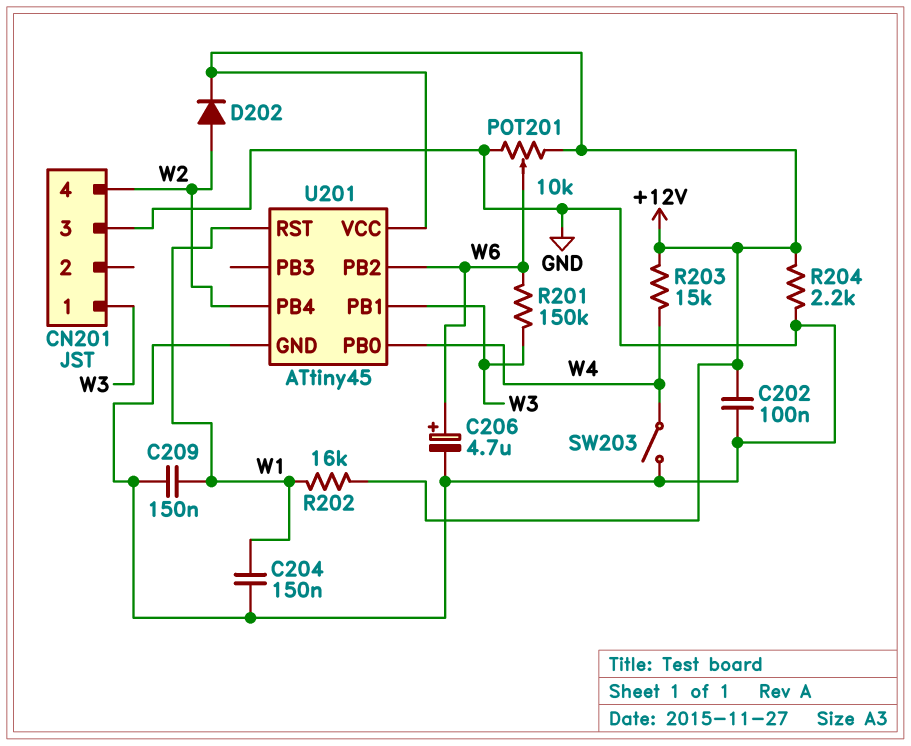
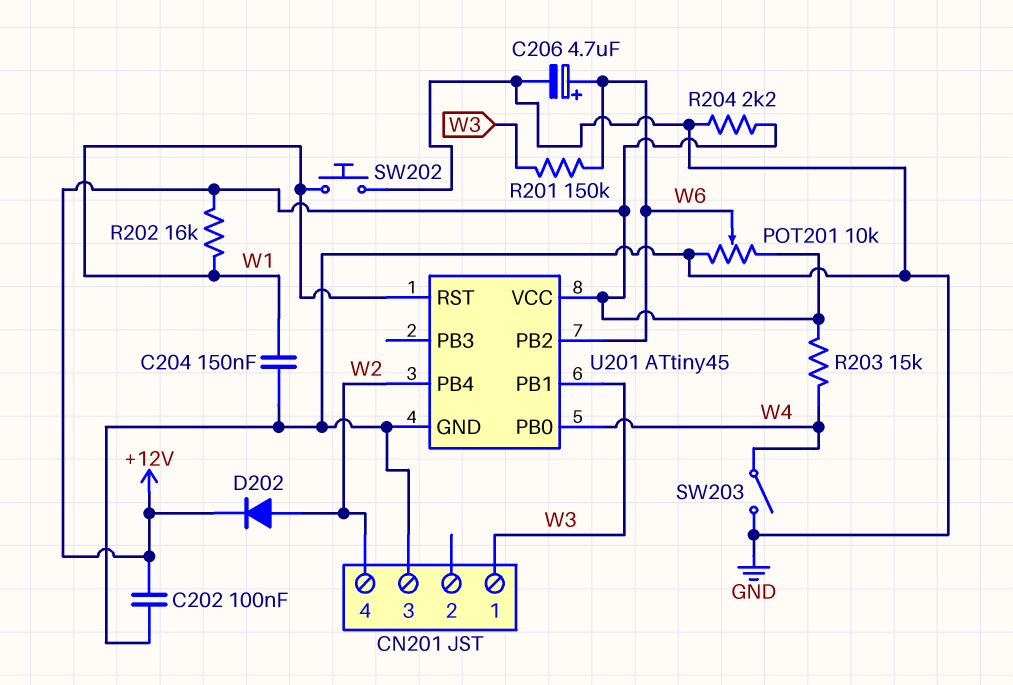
C209: 150nF (GND, W1) -> none
SW202: none -> button (GND, W1)

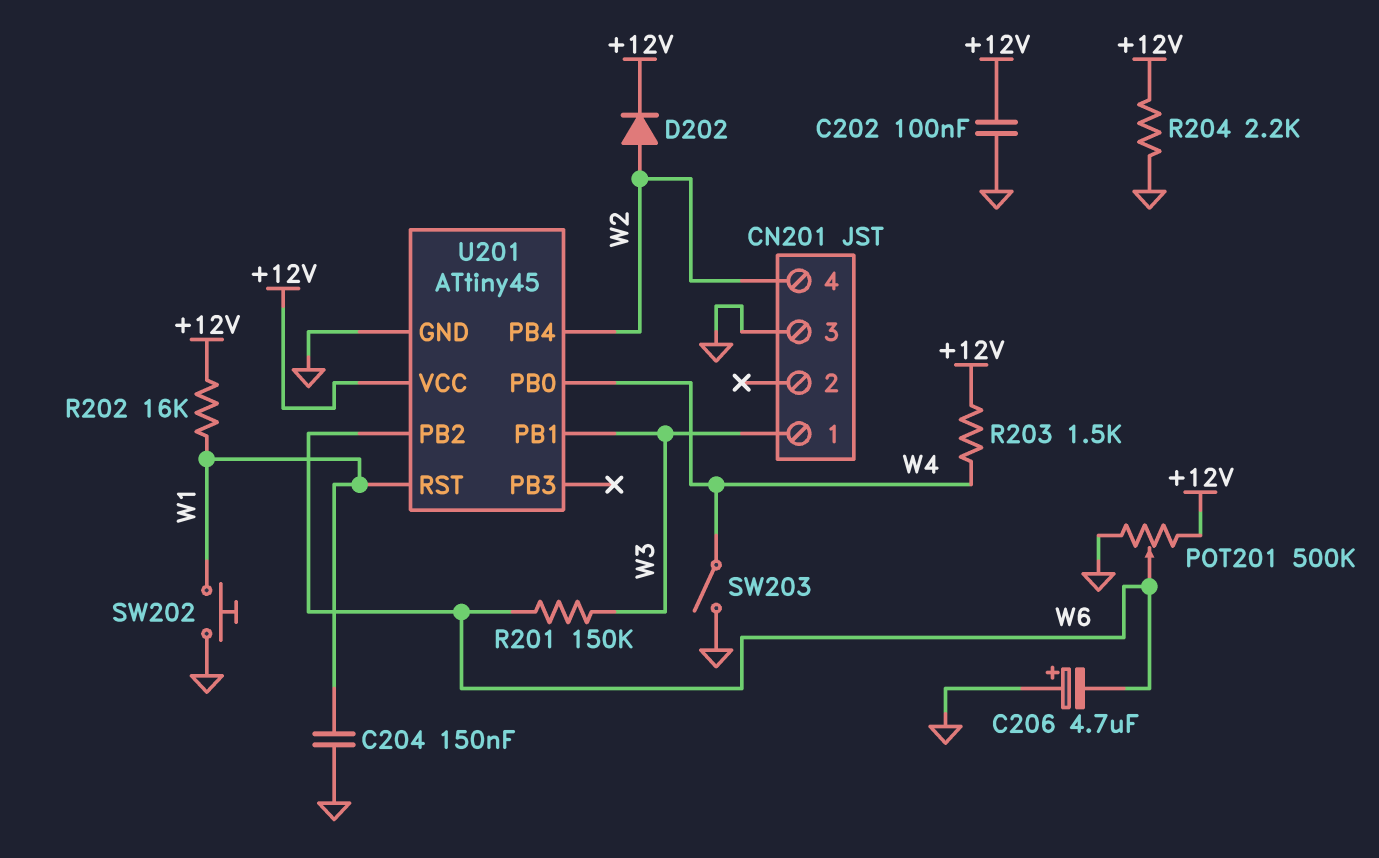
C206: 4.7uF (plus W6, minus GND) -> 4.7uF (plus GND, minus W6)
POT201: 10k (+12V, GND, wiper W6) -> 500k (+12V, GND, wiper W6)
R203: 15k (+12V, W4) -> 1.5k (+12V, W4)

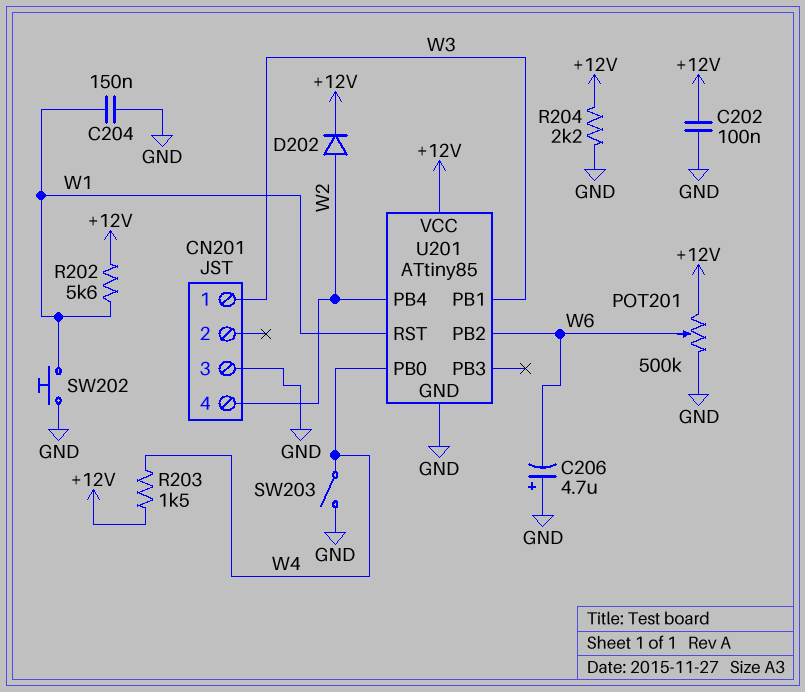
R201: 150k (W3, W6) -> none
R202: 16k (+12V, W1) -> 5.6k (+12V, W1)
U201: ATtiny45 -> ATtiny85

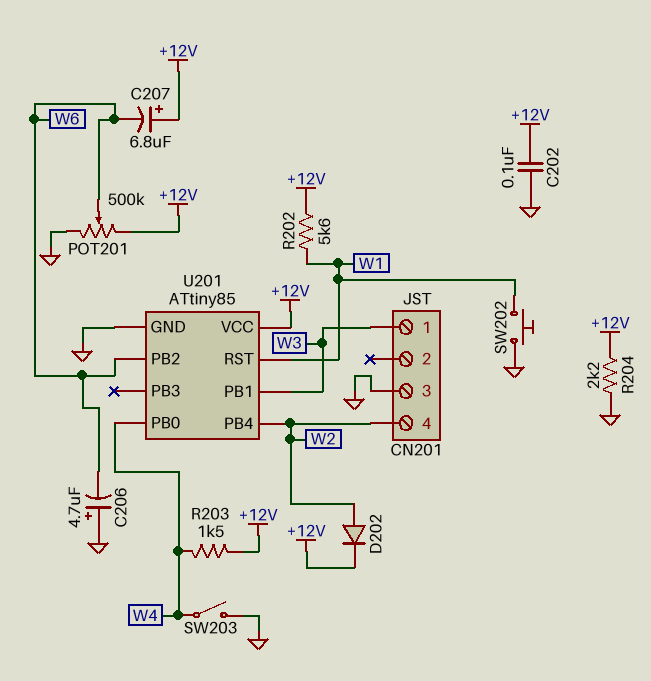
C204: 150nF (GND, W1) -> none
C207: none -> 6.8uF (plus +12V, minus W6)

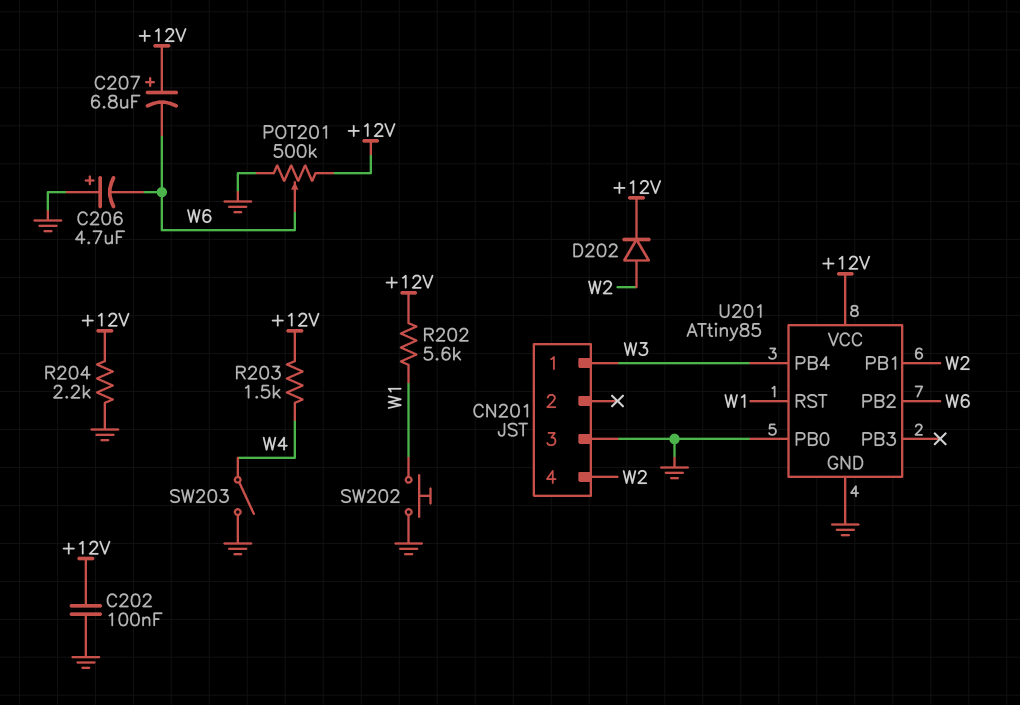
U201 pin PB0: W4 -> GND
U201 pin PB1: W3 -> W2
U201 pin PB4: W2 -> W3

